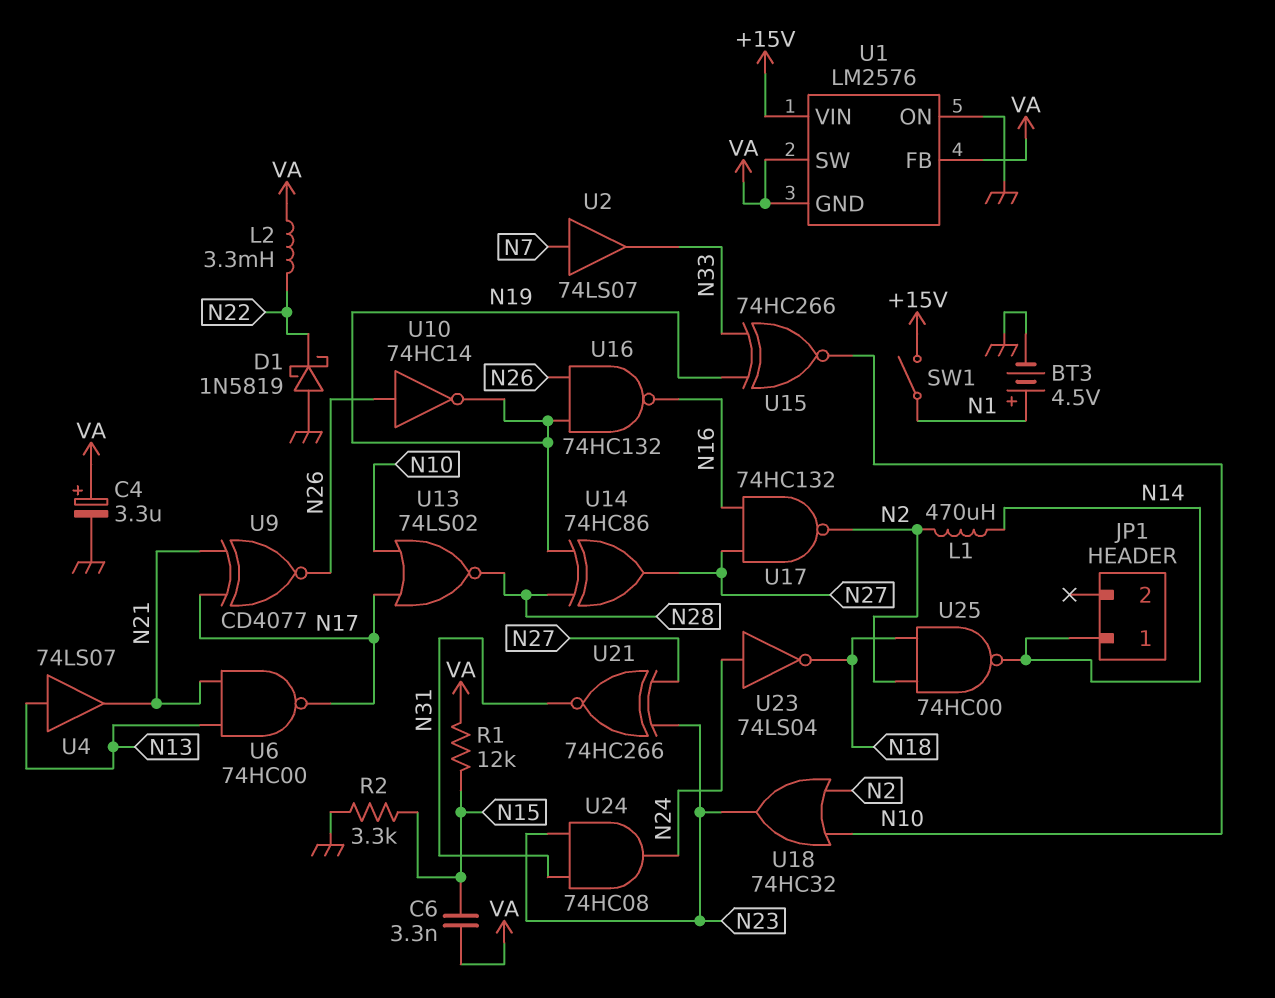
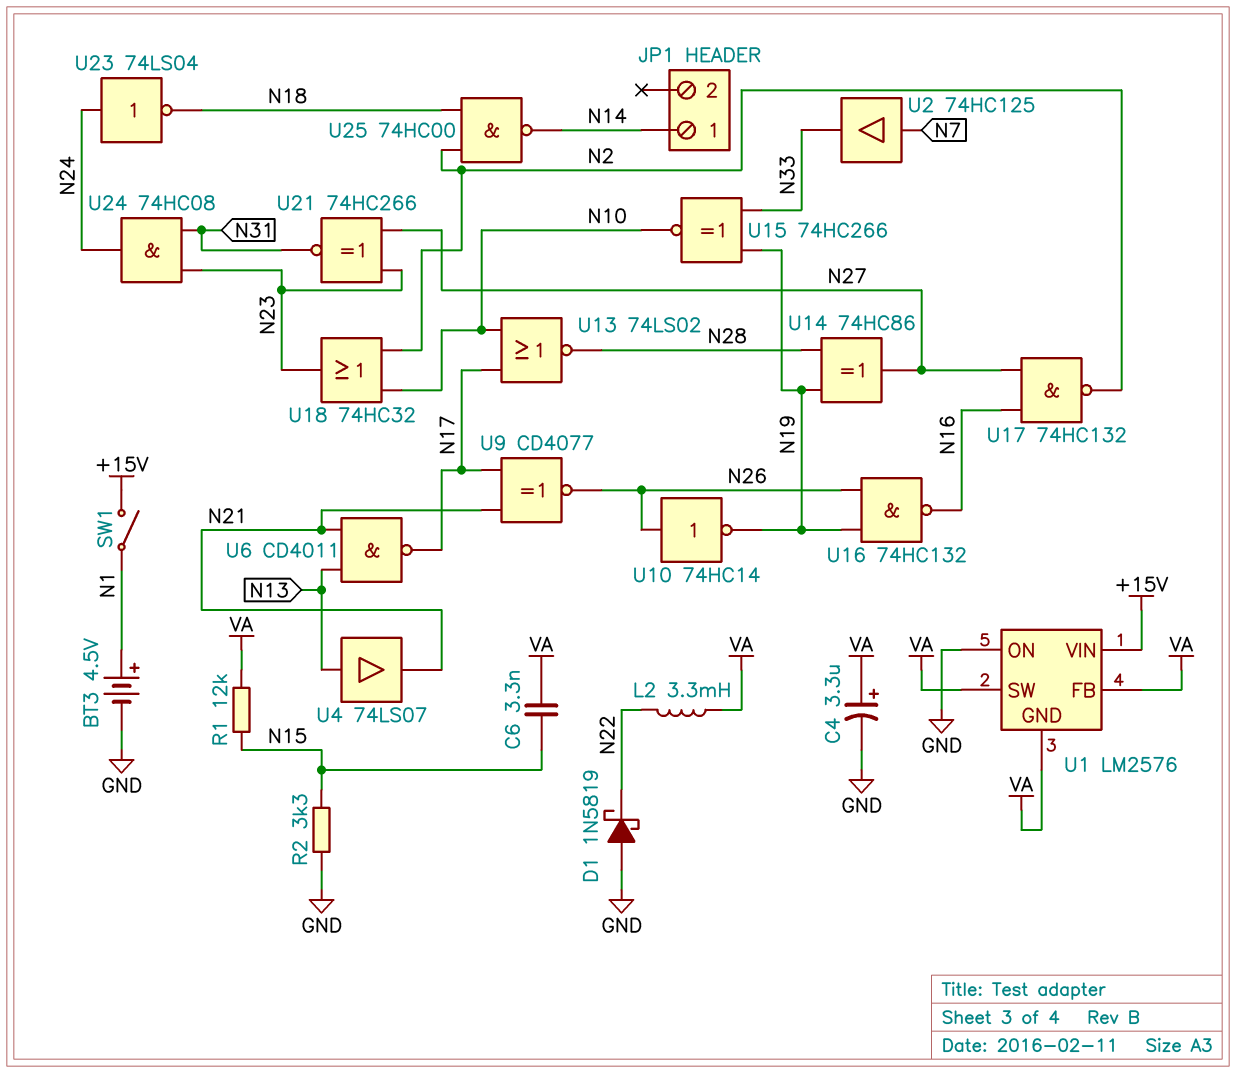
L1: 470uH (N2, N14) -> none
U2: buffer 74LS07 (in N7, out N33) -> buffer 74HC125 (in N7, out N33)
U6: NAND 74HC00 (in N13, in N21, out N17) -> NAND CD4011 (in N13, in N21, out N17)

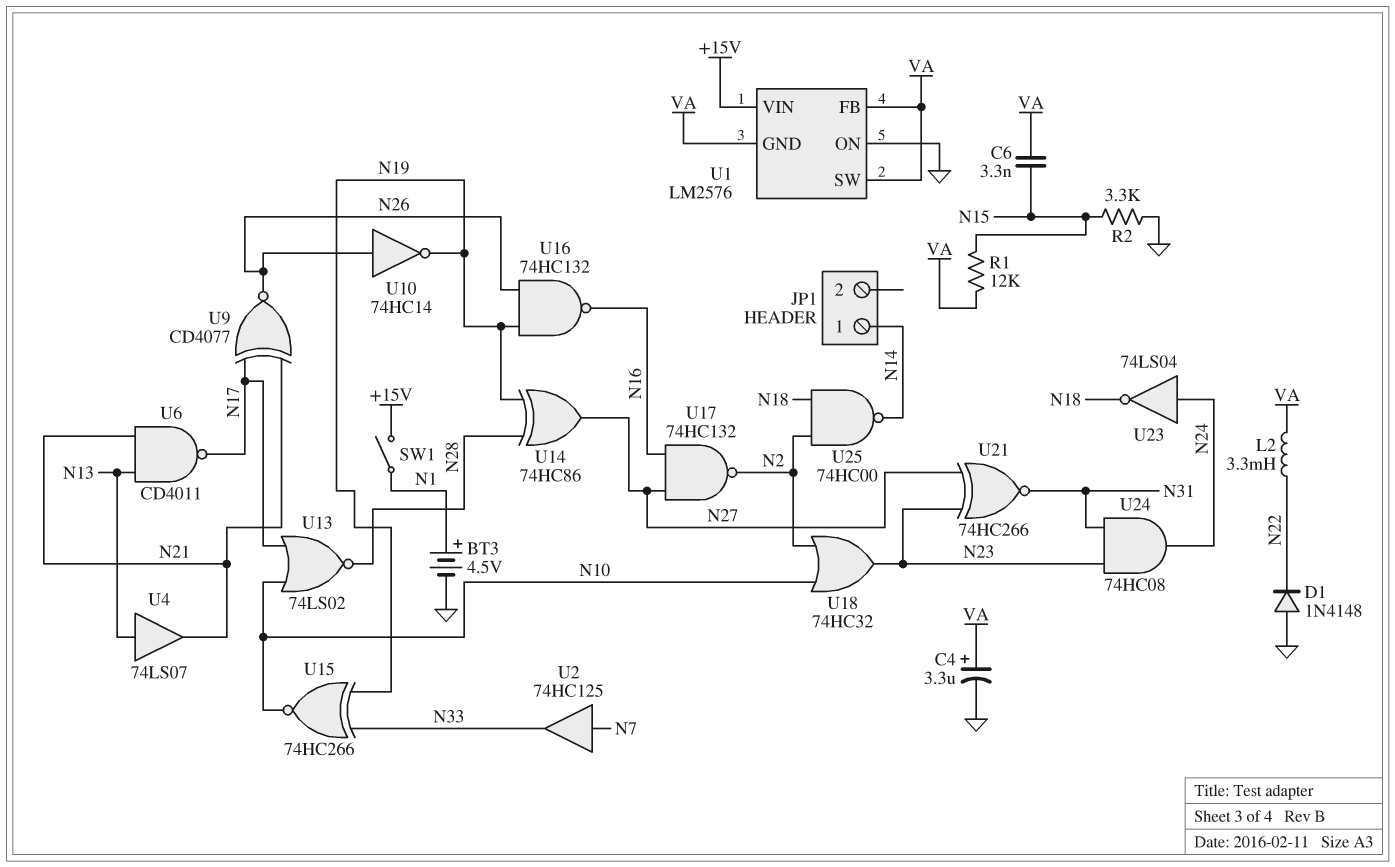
D1: schottky 1N5819 (A GND, K N22) -> diode 1N4148 (A GND, K N22)

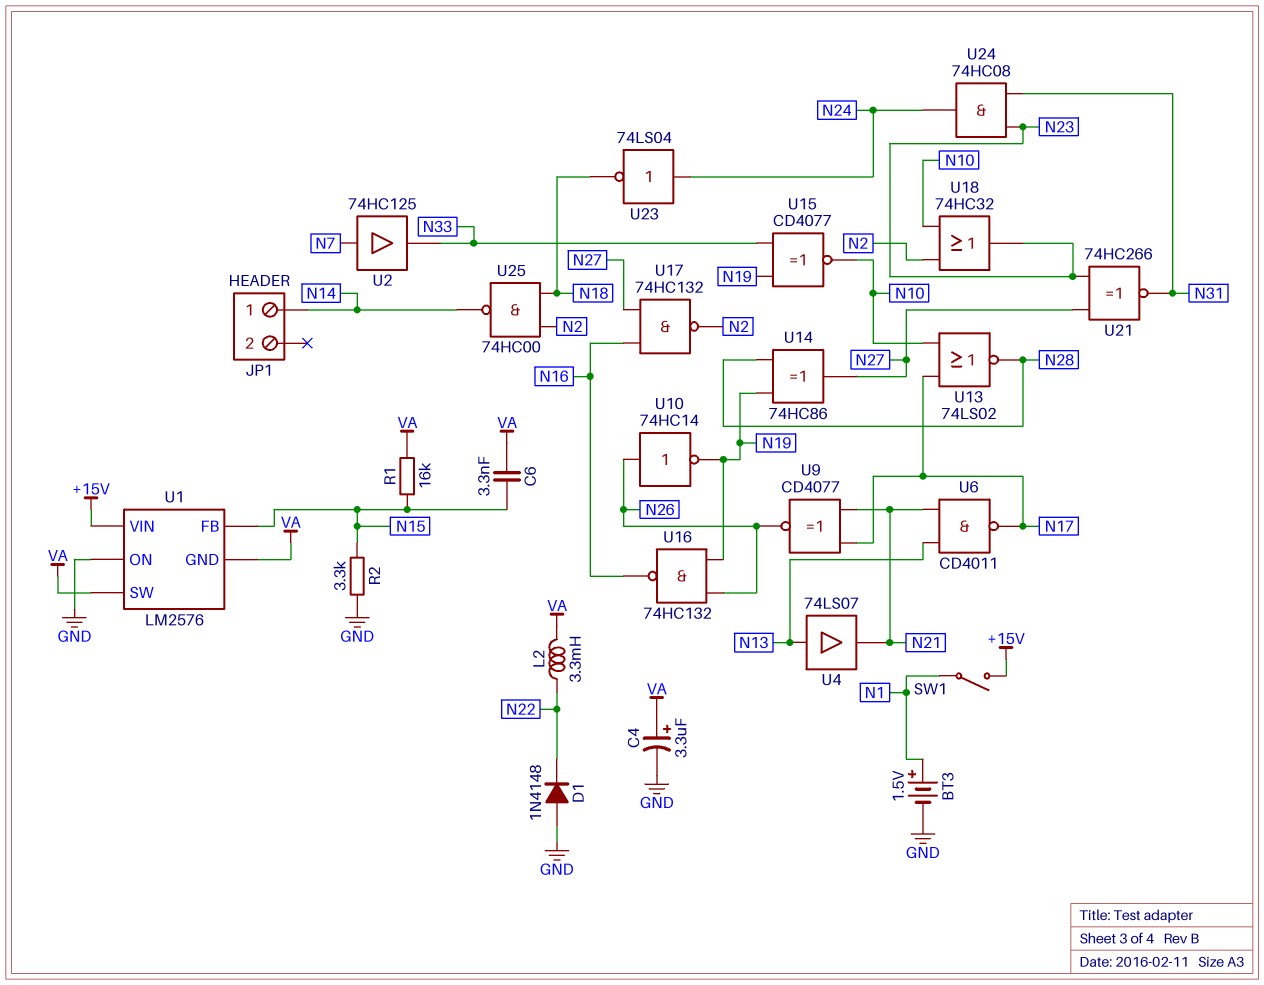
BT3: 4.5V (plus N1, minus GND) -> 1.5V (plus N1, minus GND)
R1: 12k (N15, VA) -> 16k (N15, VA)
U1 pin FB: VA -> N15
U15: XNOR 74HC266 (in N19, in N33, out N10) -> XNOR CD4077 (in N19, in N33, out N10)

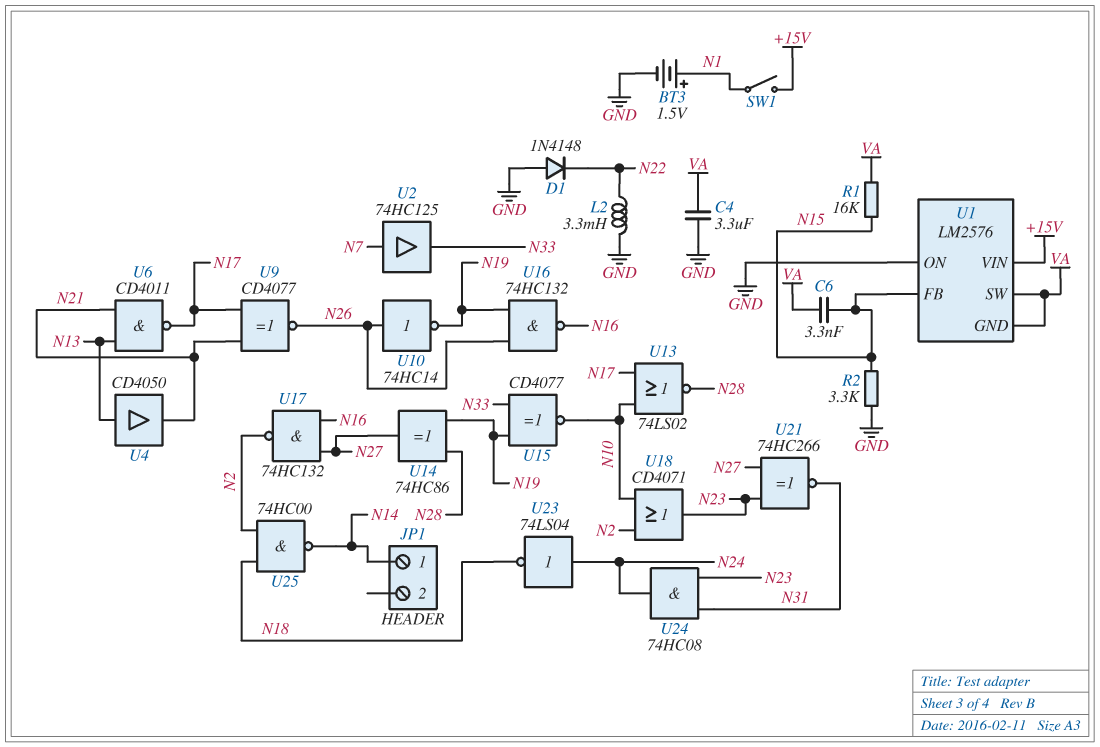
C4: 3.3uF (plus VA, minus GND) -> 3.3uF (GND, VA)
L2: 3.3mH (N22, VA) -> 3.3mH (GND, N22)
U4: buffer 74LS07 (in N13, out N21) -> buffer CD4050 (in N13, out N21)
U18: OR 74HC32 (in N2, in N10, out N23) -> OR CD4071 (in N2, in N10, out N23)

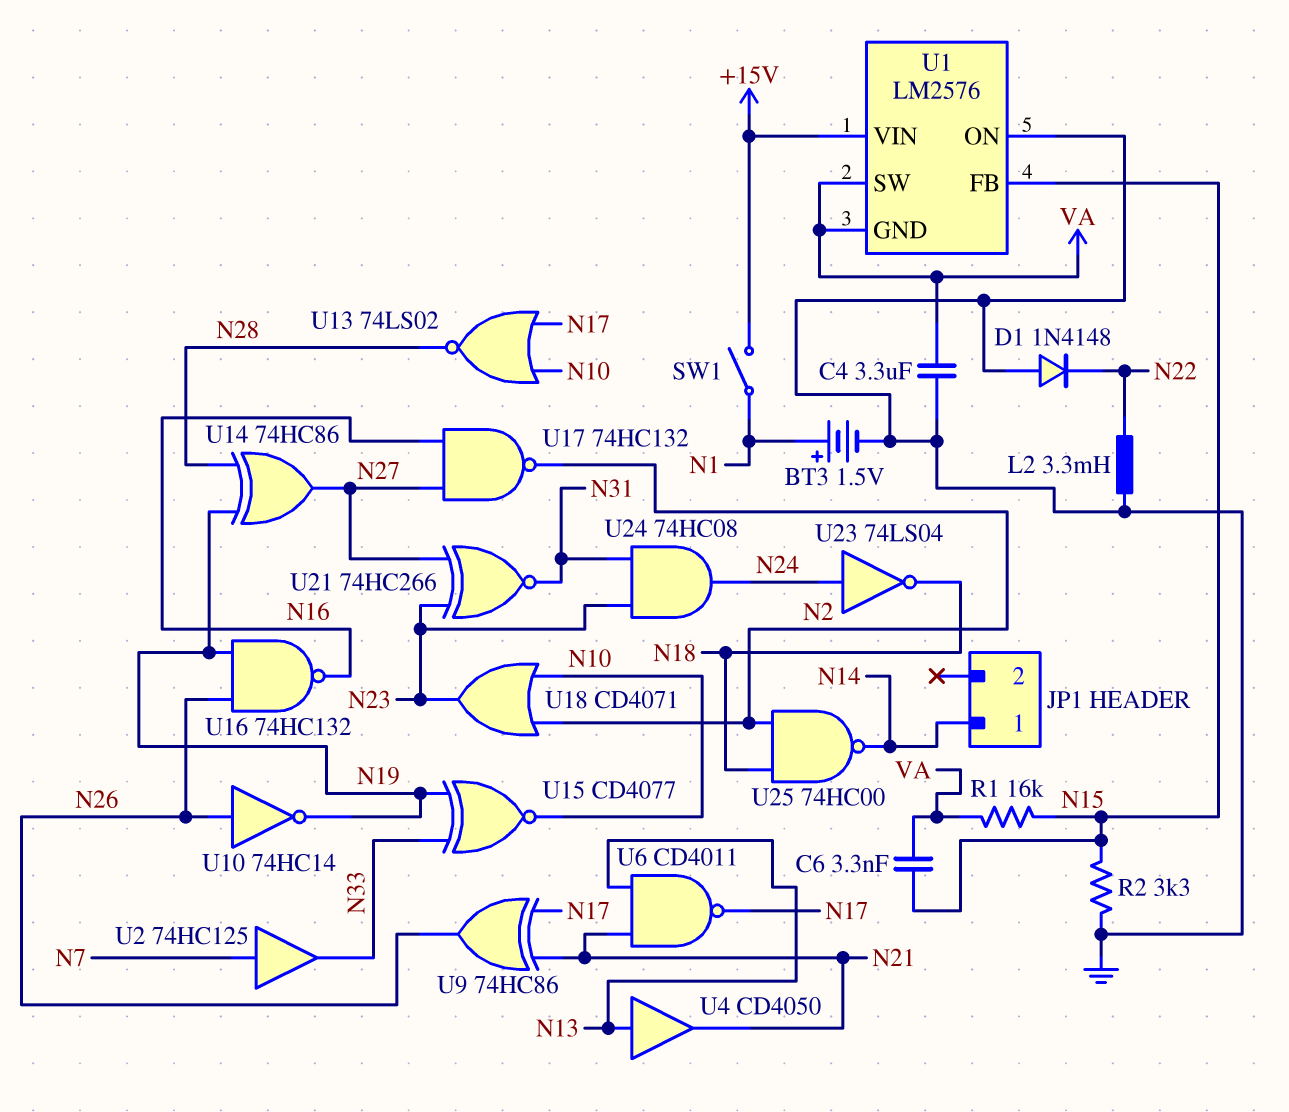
U9: XNOR CD4077 (in N17, in N21, out N26) -> XOR 74HC86 (in N17, in N21, out N26)

